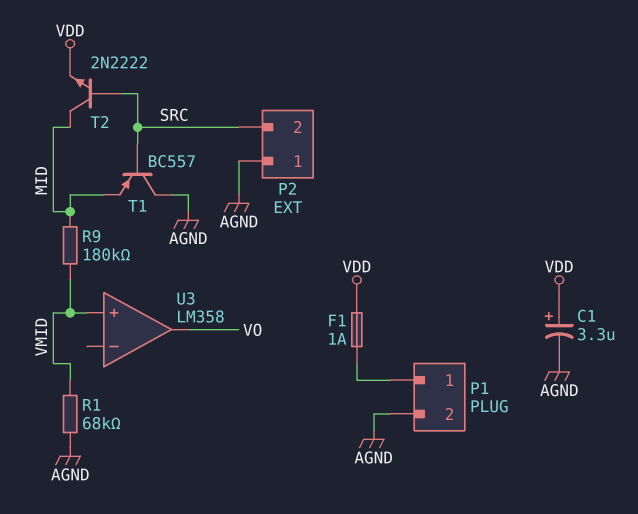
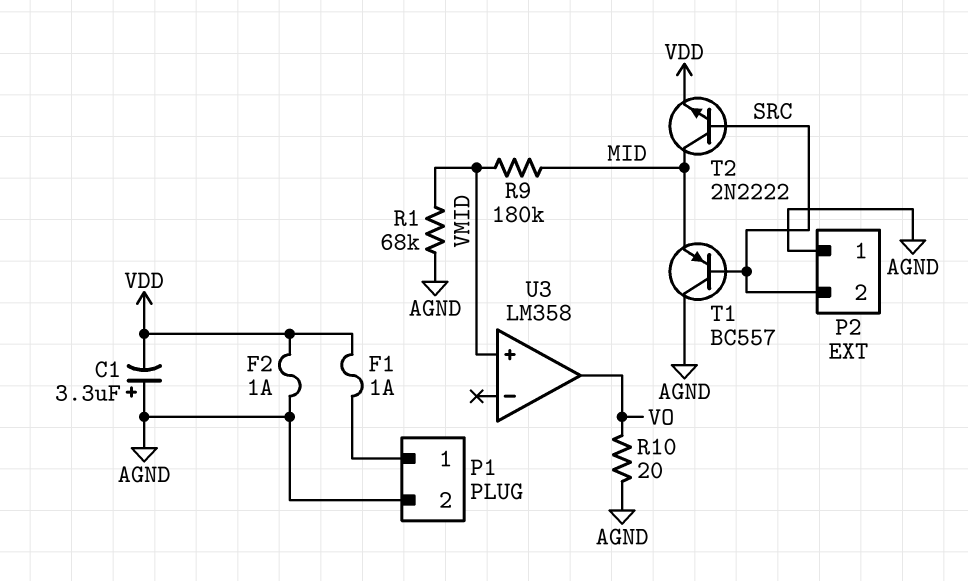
C1: 3.3uF (plus VDD, minus AGND) -> 3.3uF (plus AGND, minus VDD)
F2: none -> 1A (AGND, VDD)
R10: none -> 20 (AGND, VO)

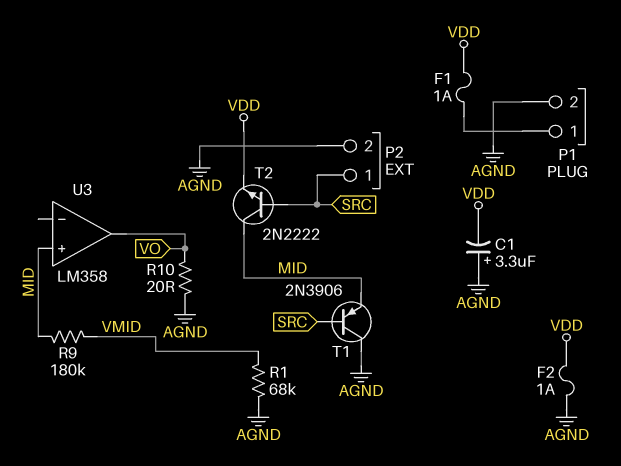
P2 pin 1: AGND -> SRC
P2 pin 2: SRC -> AGND
T1: PNP BC557 (B SRC, C AGND, E MID) -> PNP 2N3906 (B SRC, C AGND, E MID)
U3 pin in+: VMID -> MID

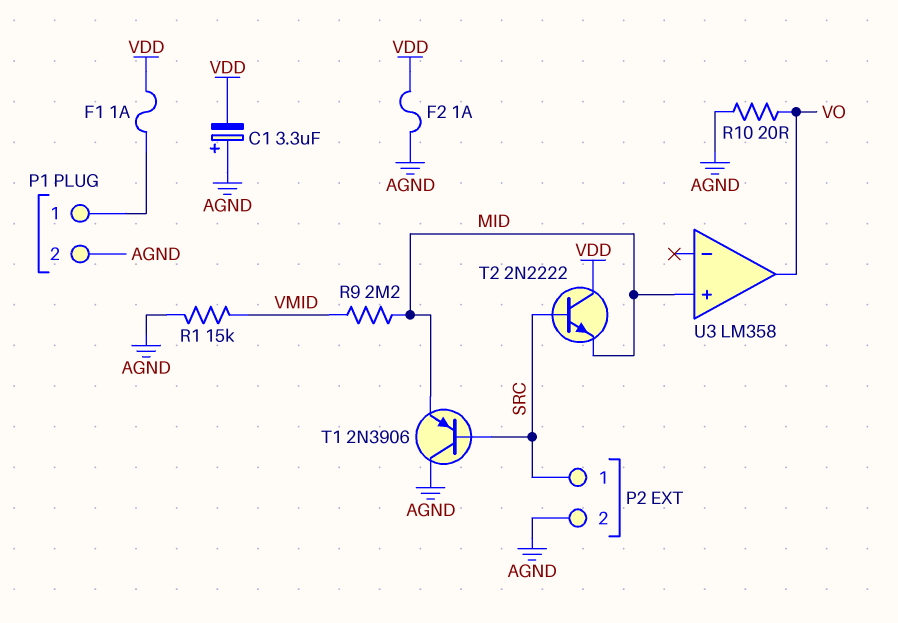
R1: 68k (AGND, VMID) -> 15k (AGND, VMID)
R9: 180k (MID, VMID) -> 2.2M (MID, VMID)
T2: NPN 2N2222 (B SRC, C MID, E VDD) -> NPN 2N2222 (B SRC, C VDD, E MID)

